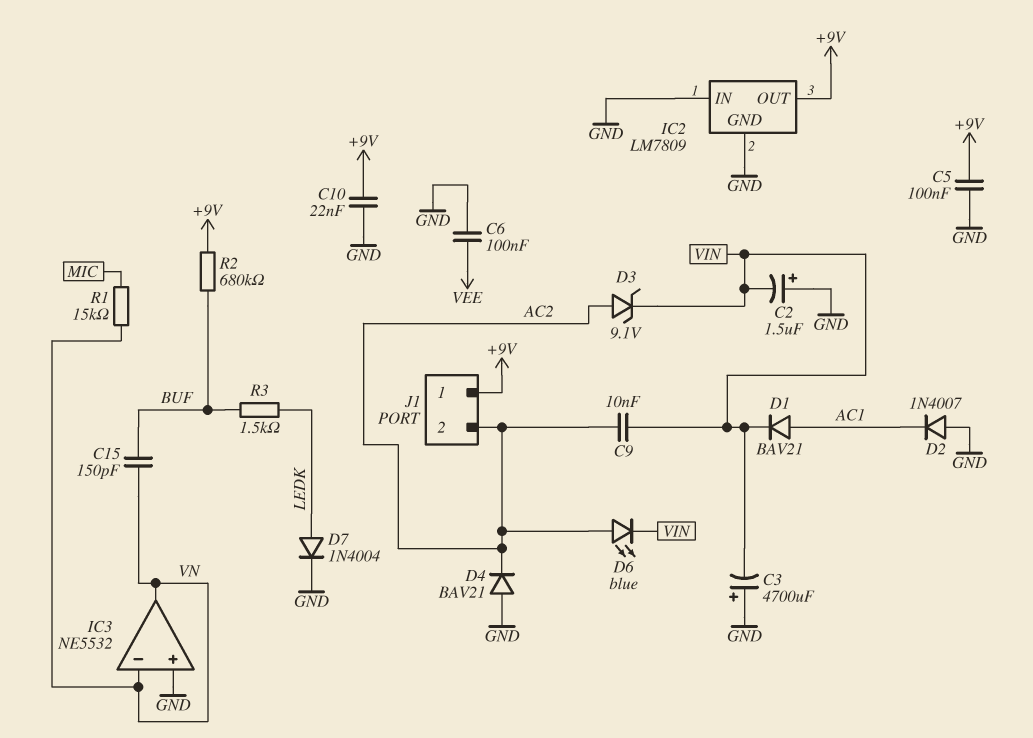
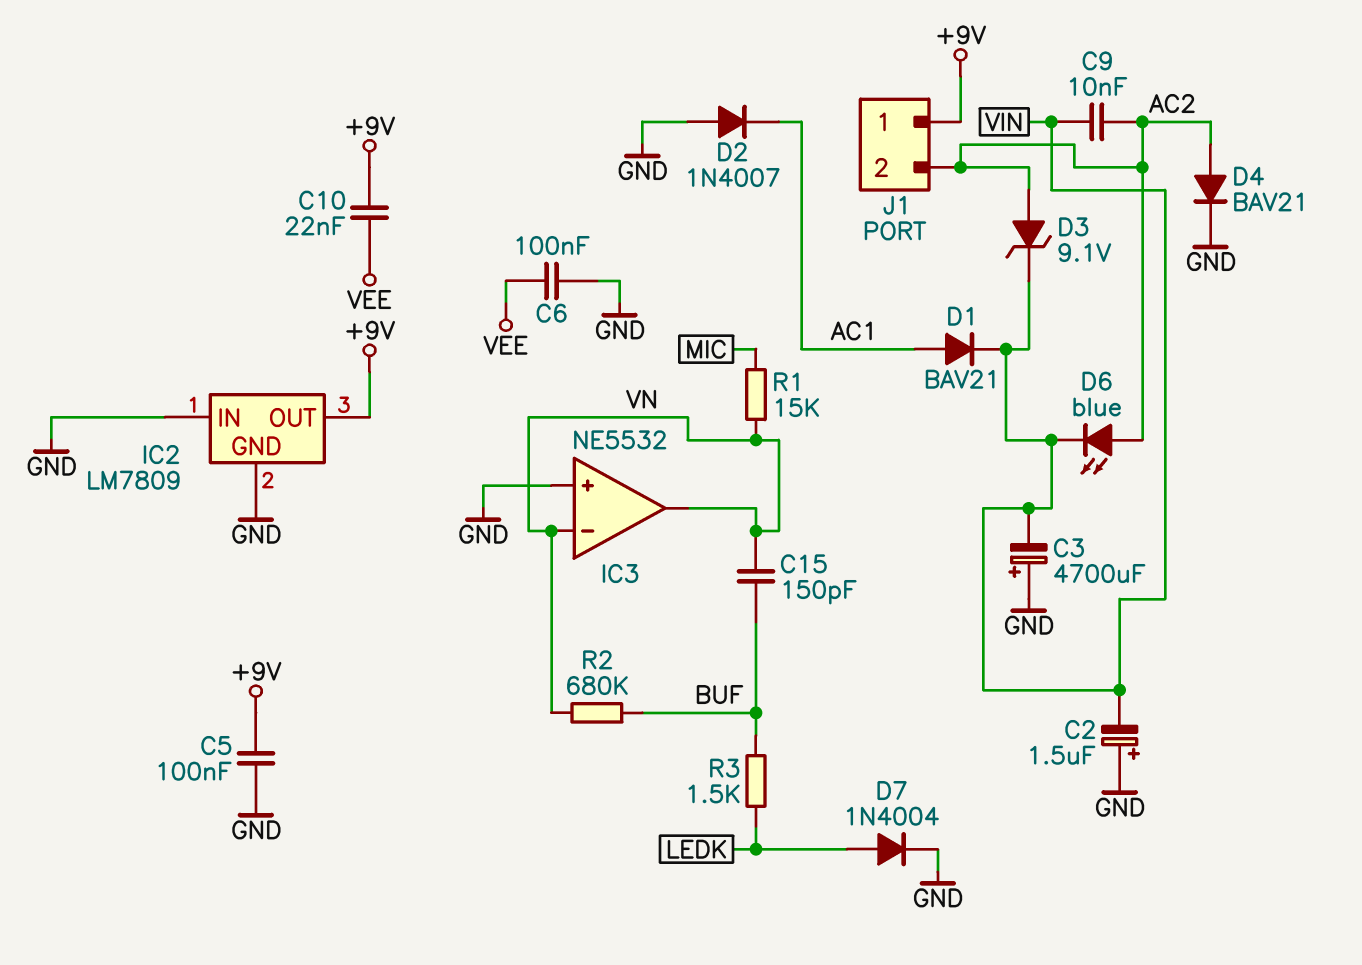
C10: 22nF (+9V, GND) -> 22nF (+9V, VEE)
D4: diode BAV21 (A GND, K AC2) -> diode BAV21 (A AC2, K GND)
R2: 680k (+9V, BUF) -> 680k (BUF, VN)

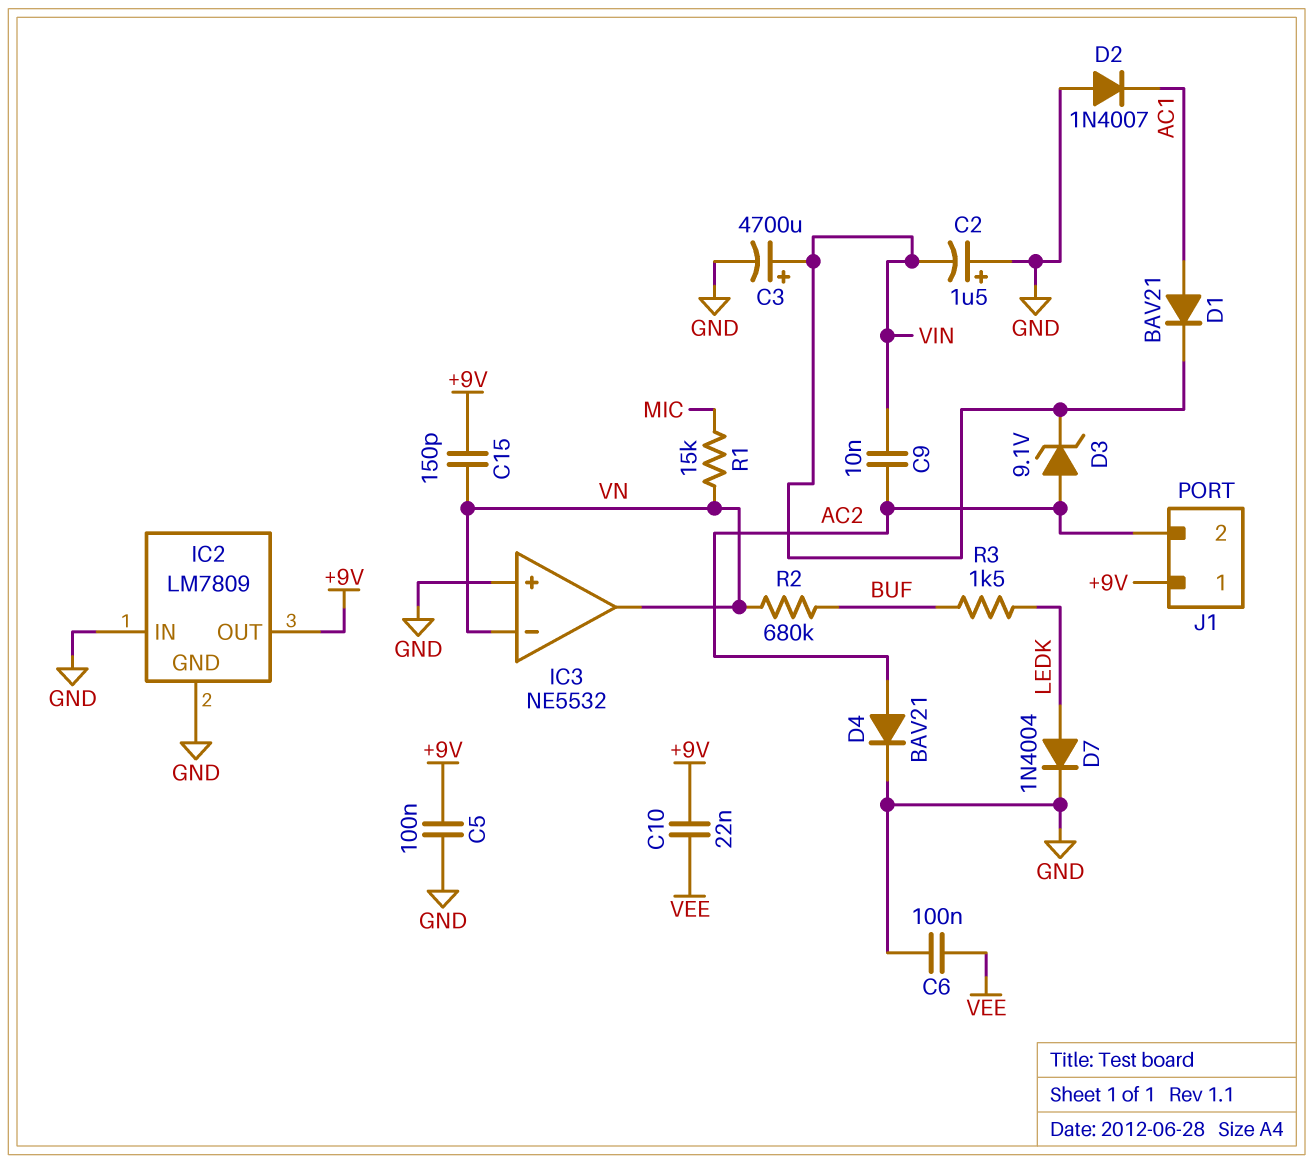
C3: 4700uF (plus GND, minus VIN) -> 4700uF (plus VIN, minus GND)
C15: 150pF (BUF, VN) -> 150pF (+9V, VN)
D6: LED blue (A AC2, K VIN) -> none

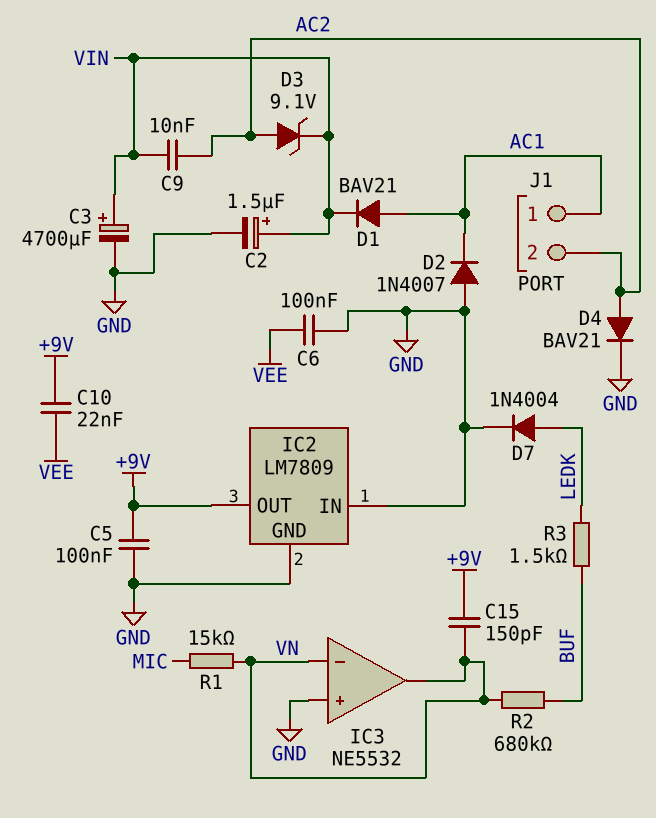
C2: 1.5uF (plus GND, minus VIN) -> 1.5uF (plus VIN, minus GND)
J1 pin 1: +9V -> AC1

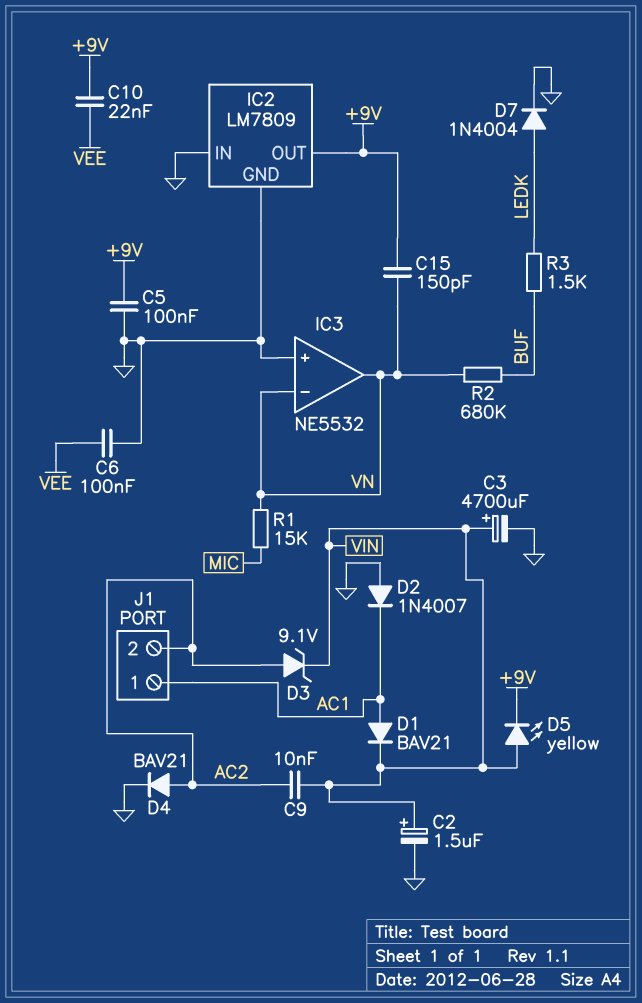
D5: none -> LED yellow (A VIN, K +9V)

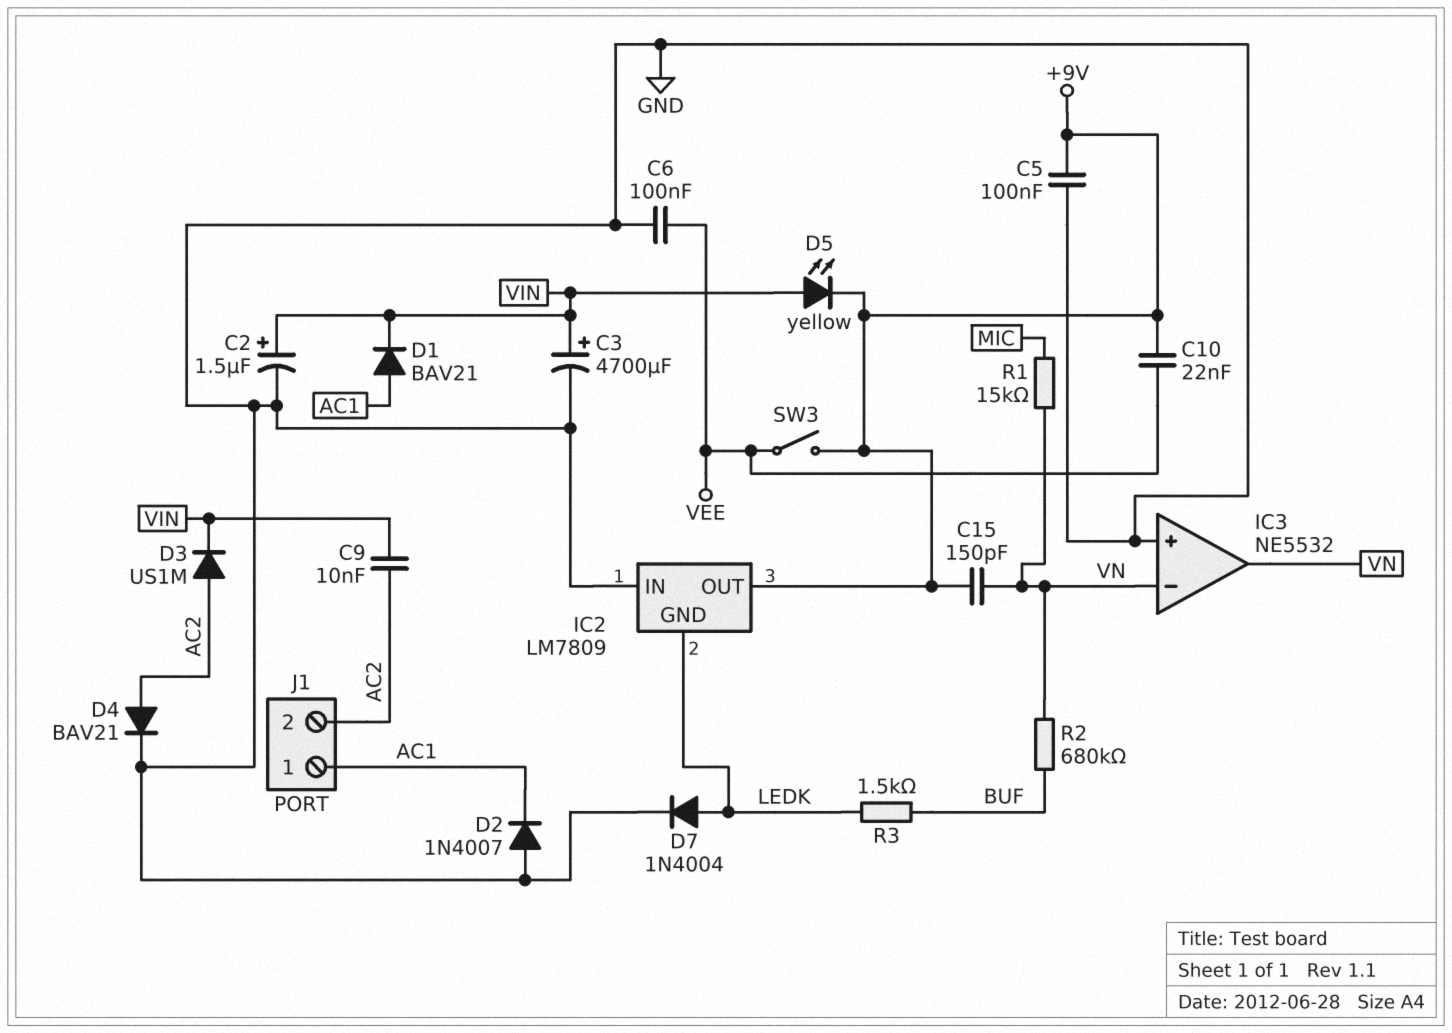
D3: zener 9.1V (A AC2, K VIN) -> diode US1M (A AC2, K VIN)
IC2 pin GND: GND -> LEDK
SW3: none -> switch (+9V, VEE)

